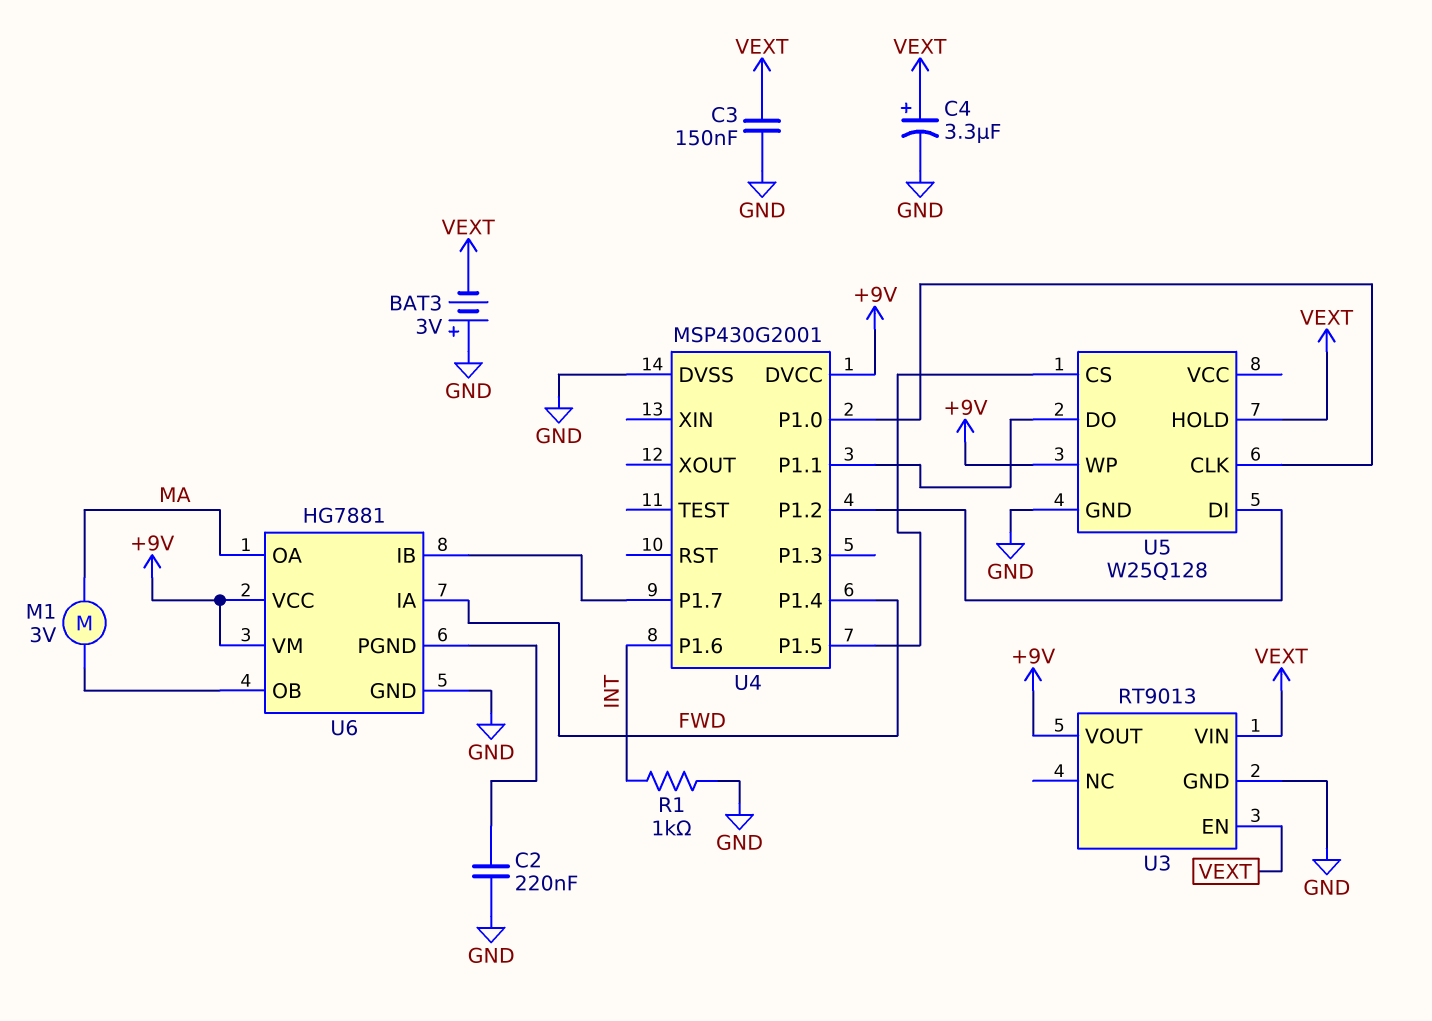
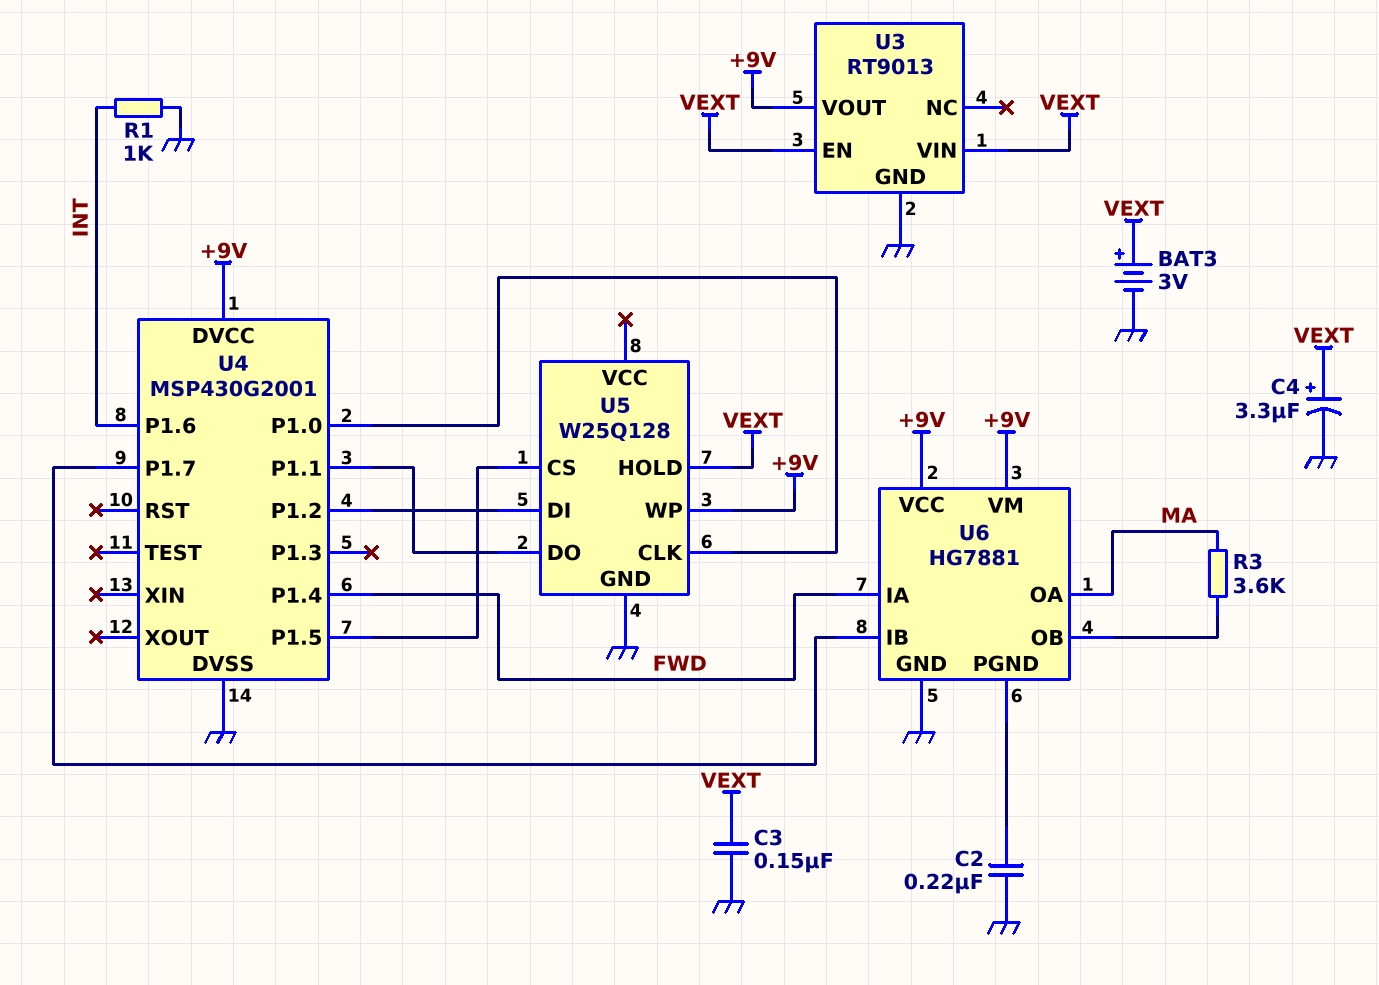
BAT3: 3V (plus GND, minus VEXT) -> 3V (plus VEXT, minus GND)
M1: motor 3V (MA, U6/OB) -> none
R3: none -> 3.6k (MA, U6/OB)

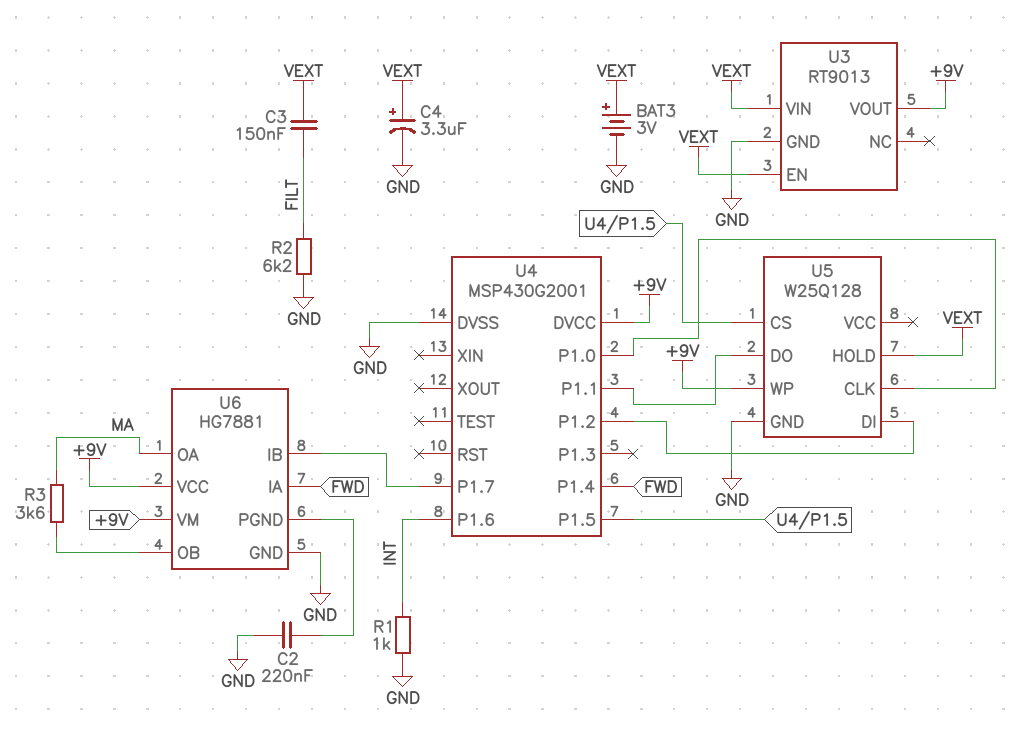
C3: 150nF (GND, VEXT) -> 150nF (FILT, VEXT)
R2: none -> 6.2k (FILT, GND)

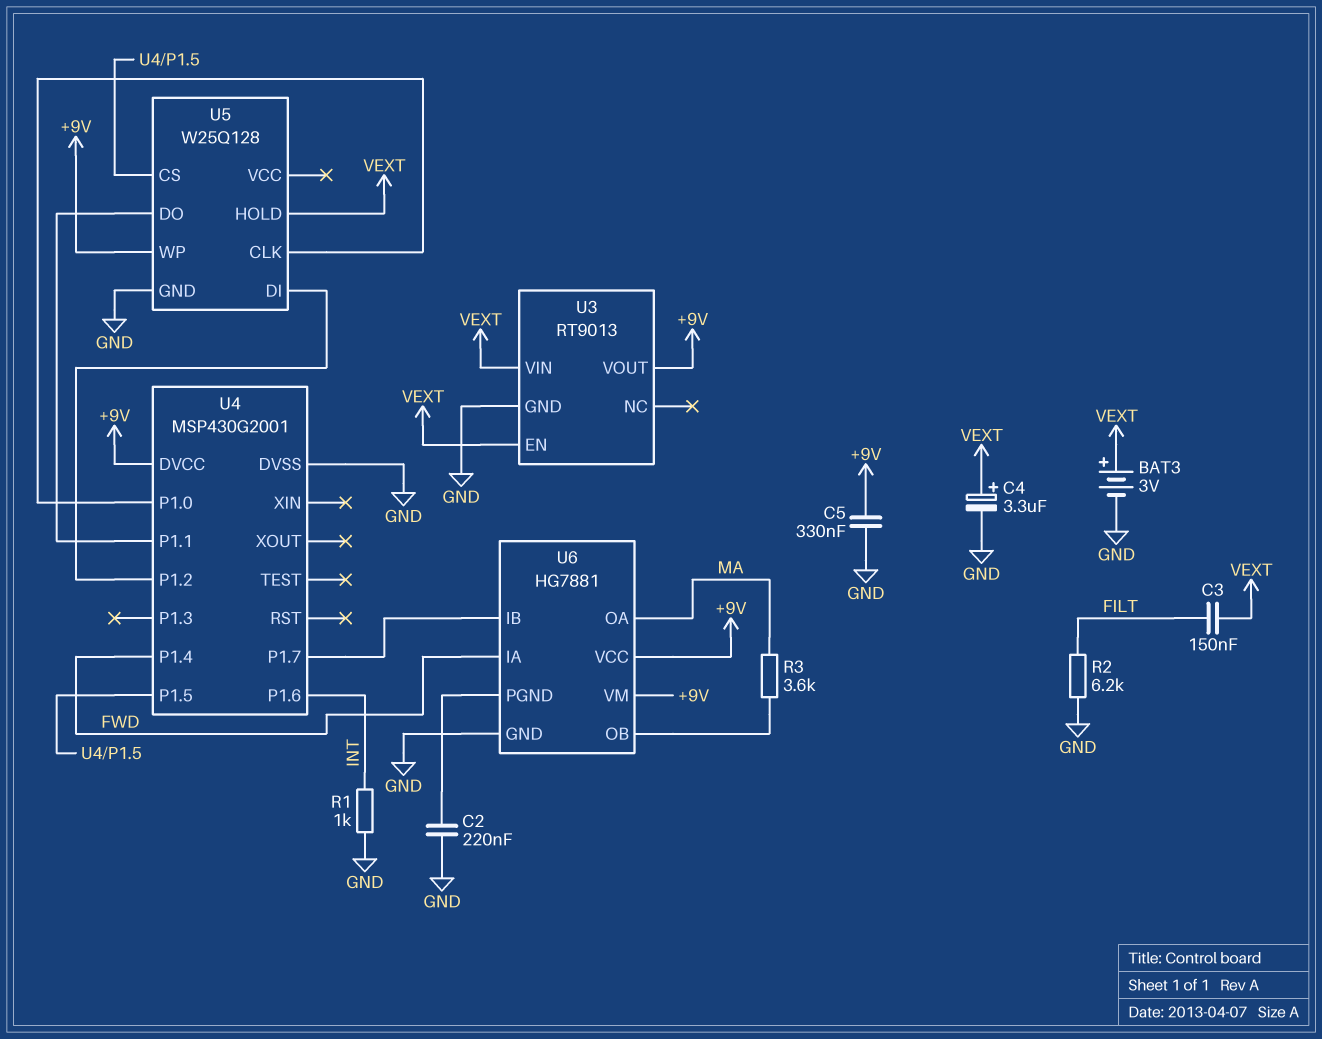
C5: none -> 330nF (+9V, GND)

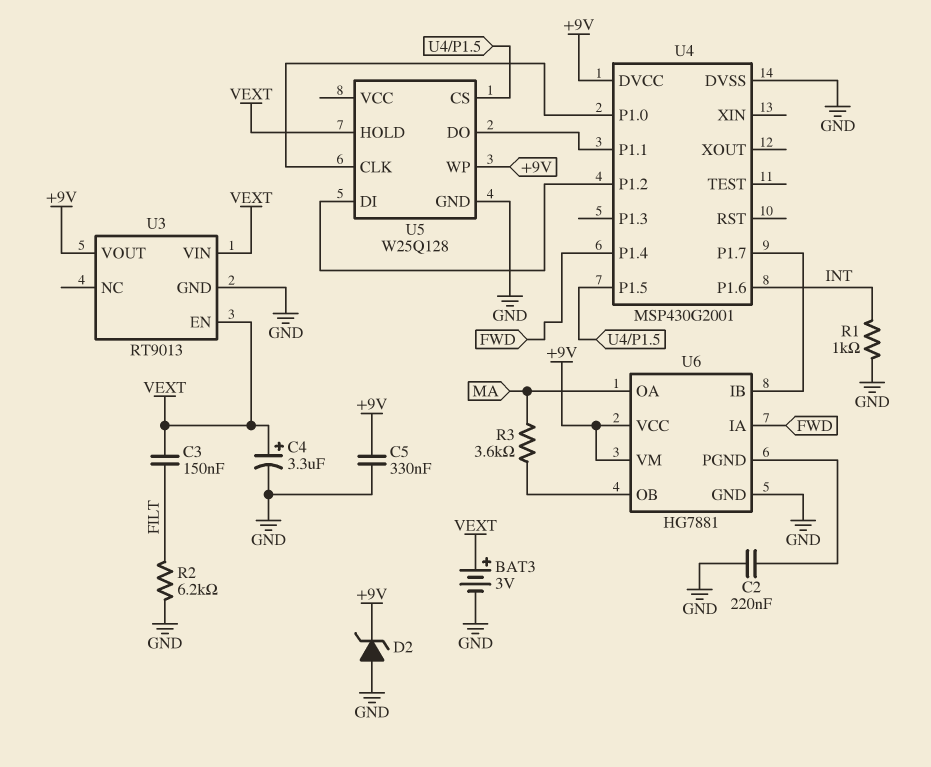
D2: none -> zener (A GND, K +9V)

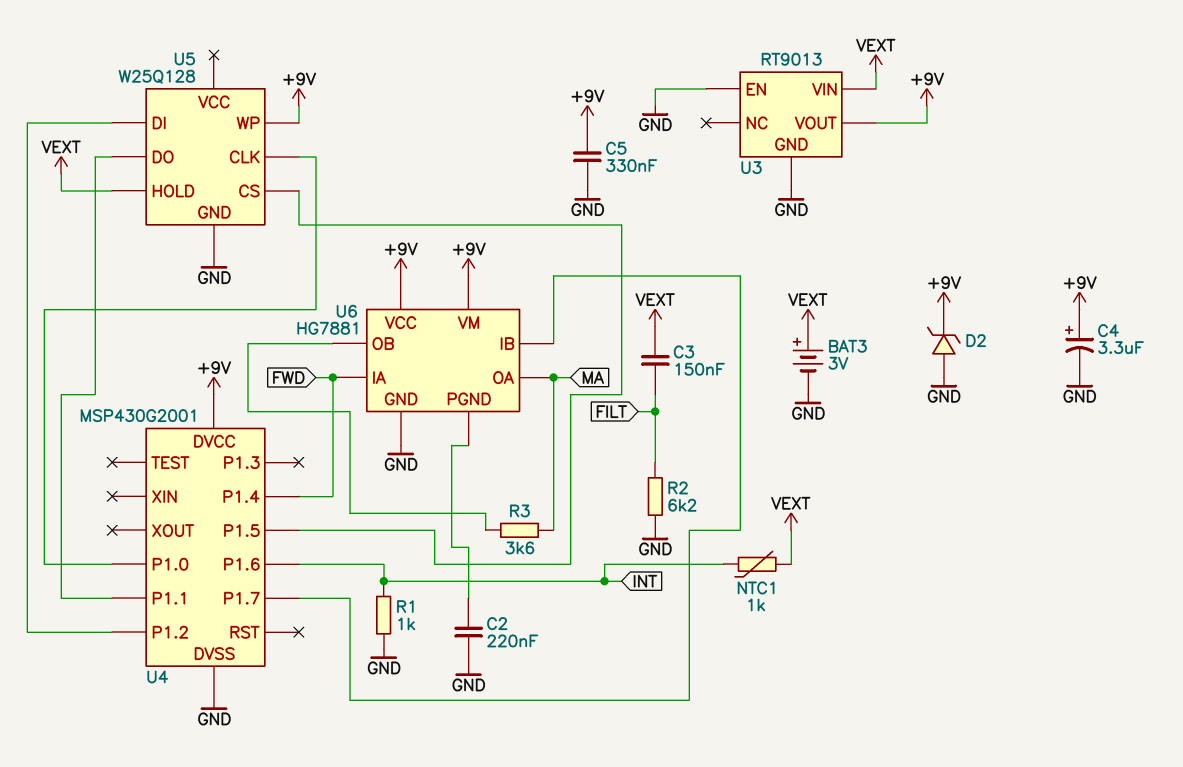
C4: 3.3uF (plus VEXT, minus GND) -> 3.3uF (plus +9V, minus GND)
NTC1: none -> 1k (INT, VEXT)
U3 pin EN: VEXT -> GND

